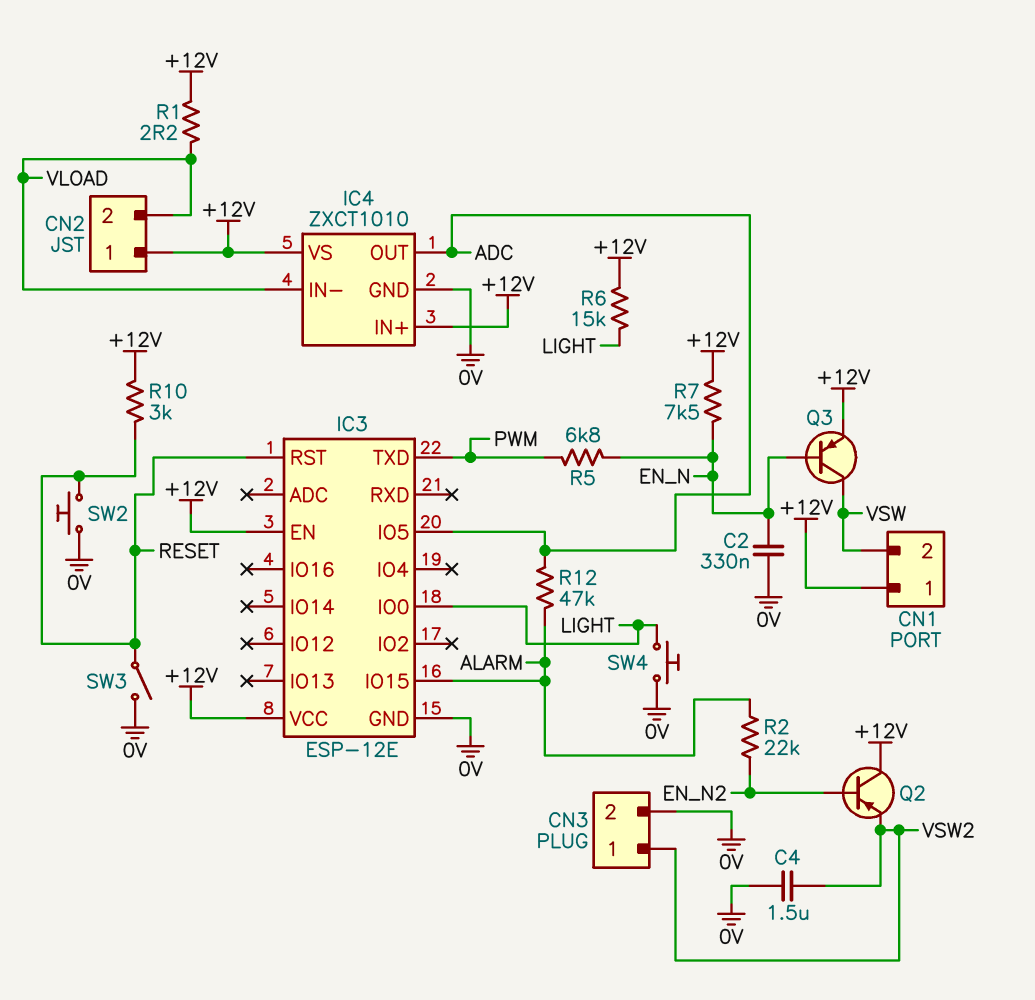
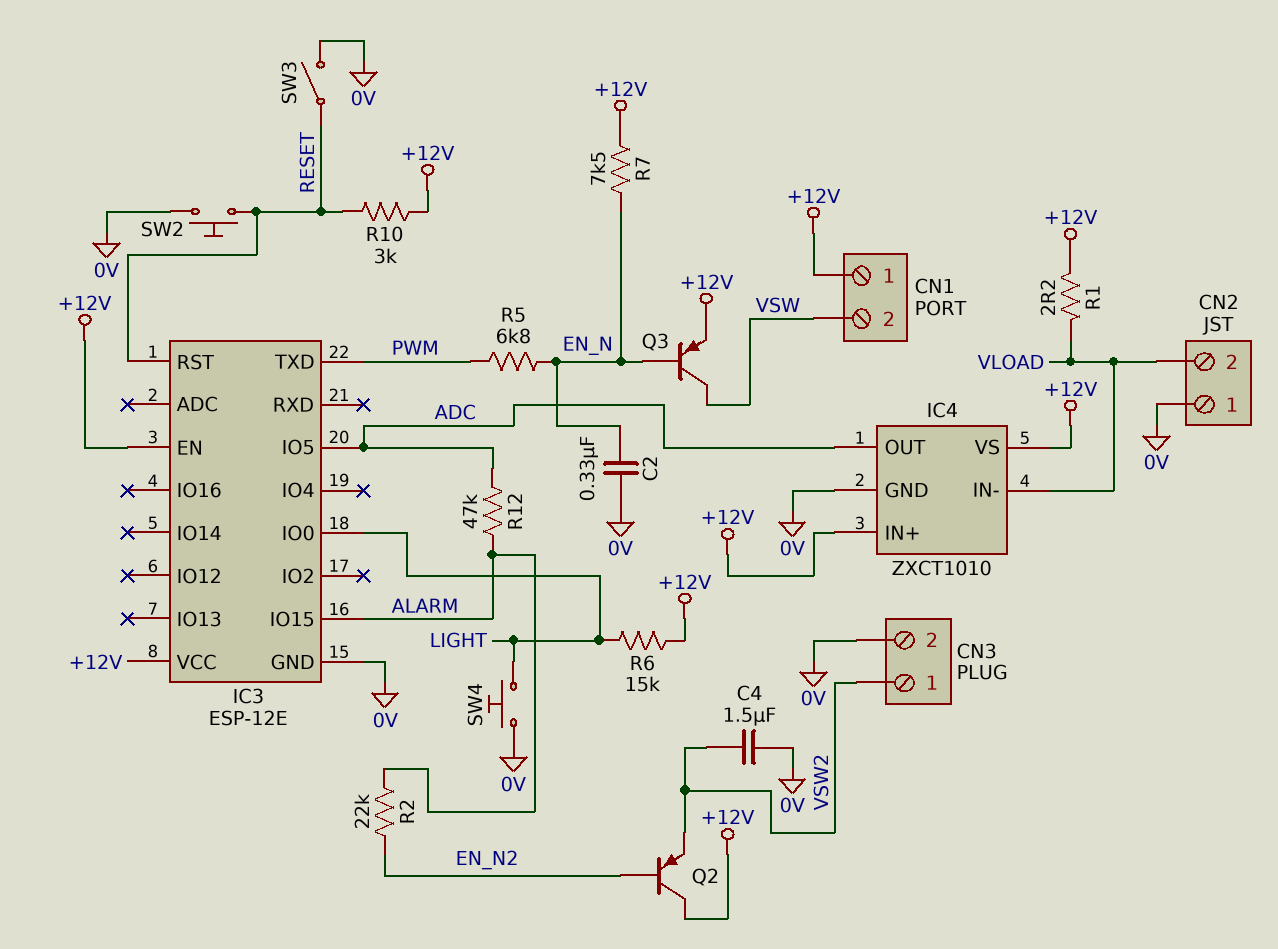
CN2 pin 1: +12V -> 0V

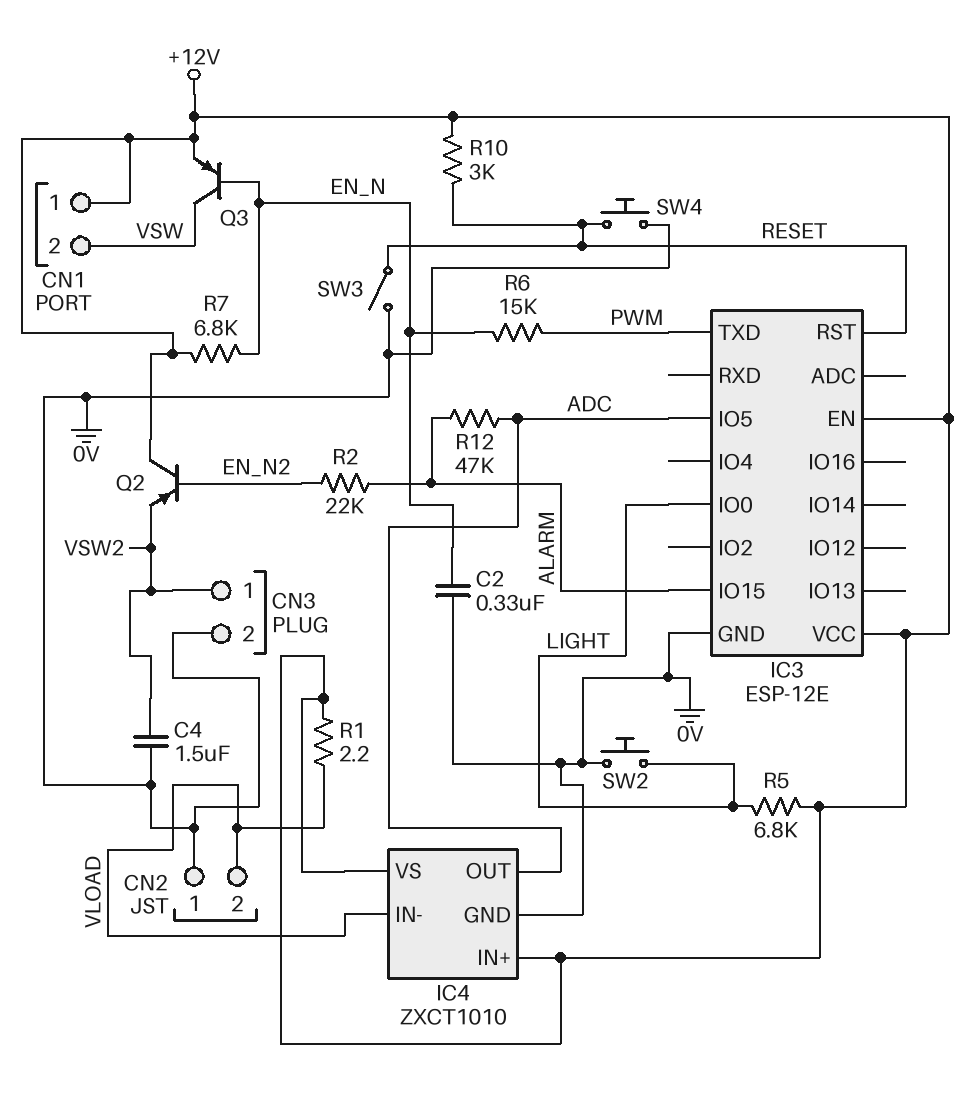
R5: 6.8k (EN_N, PWM) -> 6.8k (+12V, LIGHT)
R6: 15k (+12V, LIGHT) -> 15k (EN_N, PWM)
R7: 7.5k (+12V, EN_N) -> 6.8k (+12V, EN_N)
SW2: button (0V, RESET) -> button (0V, LIGHT)
SW4: button (0V, LIGHT) -> button (0V, RESET)

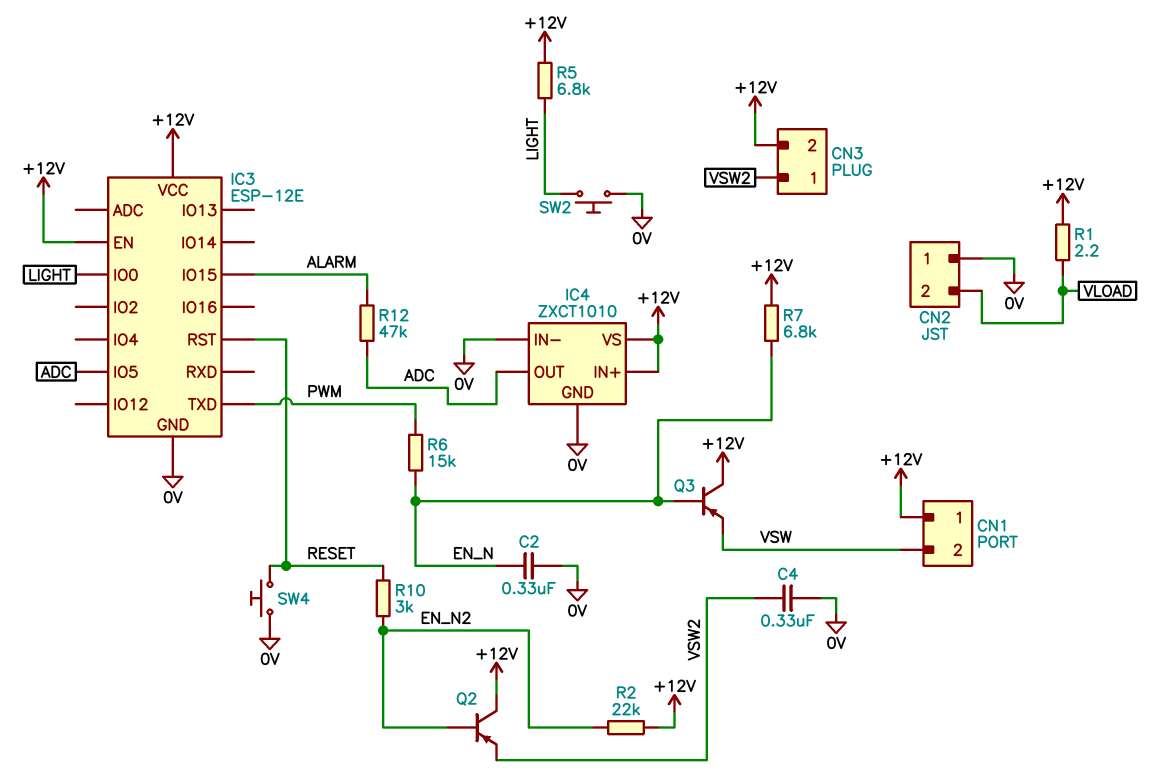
C4: 1.5uF (0V, VSW2) -> 330nF (0V, VSW2)
CN3 pin 2: 0V -> +12V
IC4 pin IN-: VLOAD -> 0V
Q3: PNP (B EN_N, C VSW, E +12V) -> PNP (B EN_N, C +12V, E VSW)
R2: 22k (ALARM, EN_N2) -> 22k (+12V, EN_N2)
R10: 3k (+12V, RESET) -> 3k (EN_N2, RESET)
SW3: switch (0V, RESET) -> none

